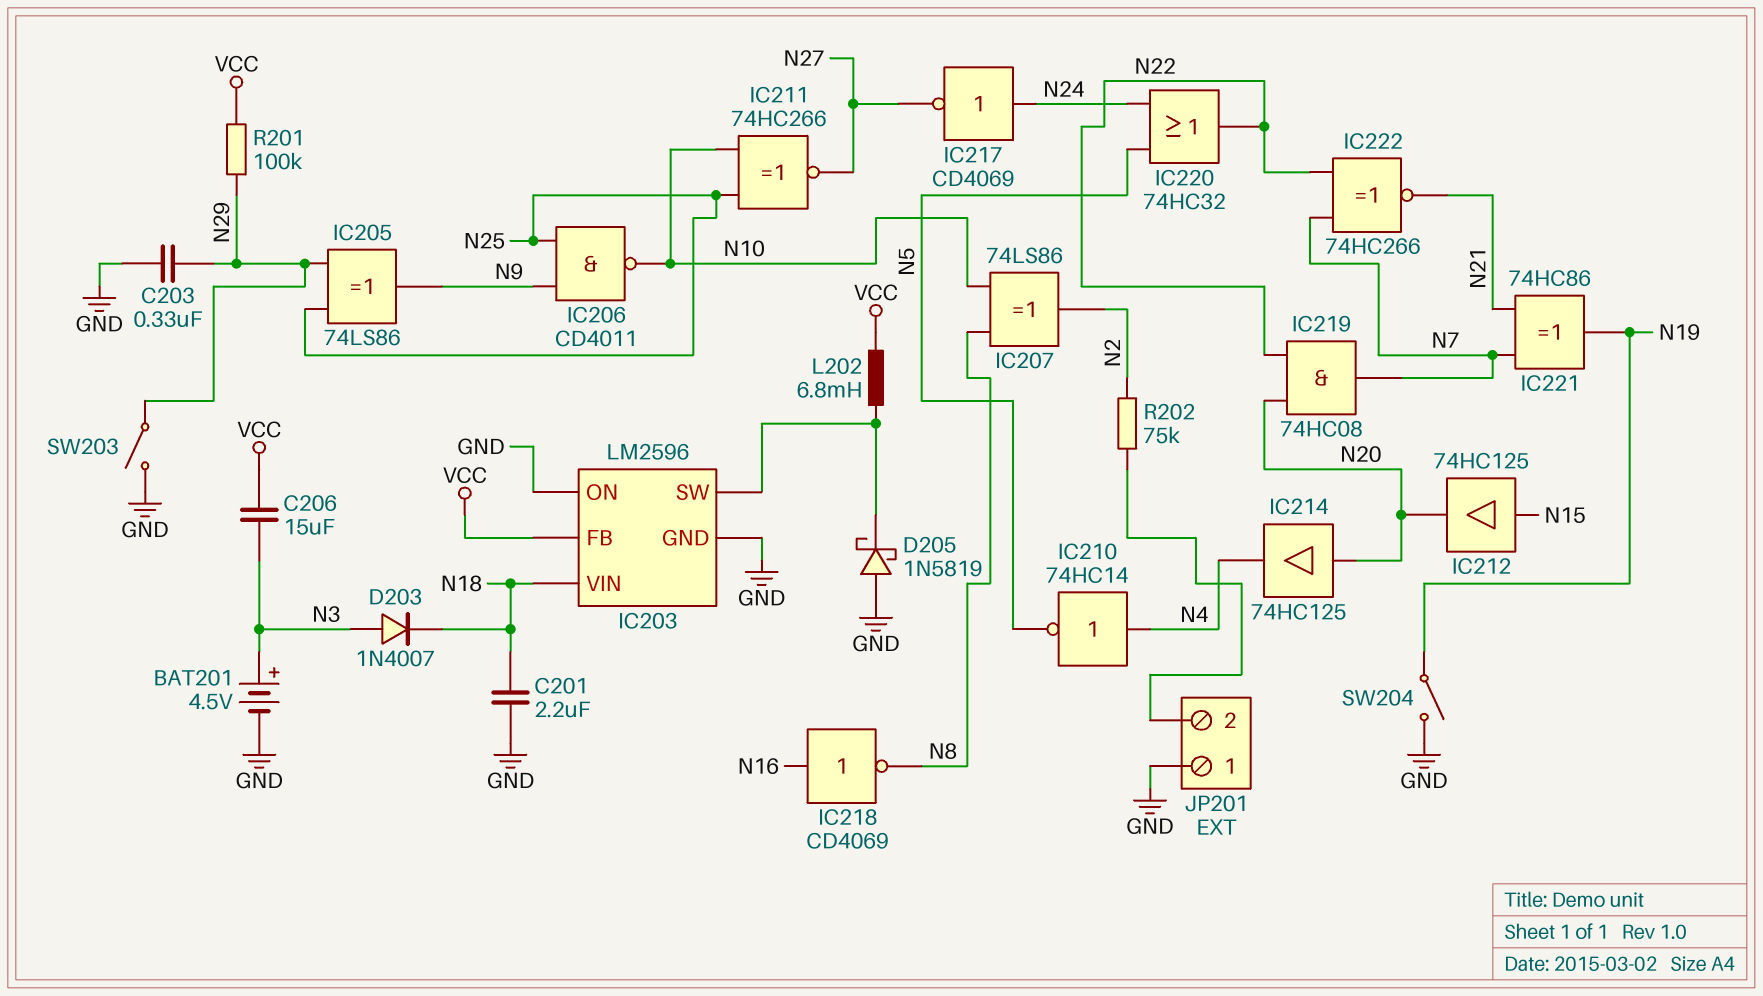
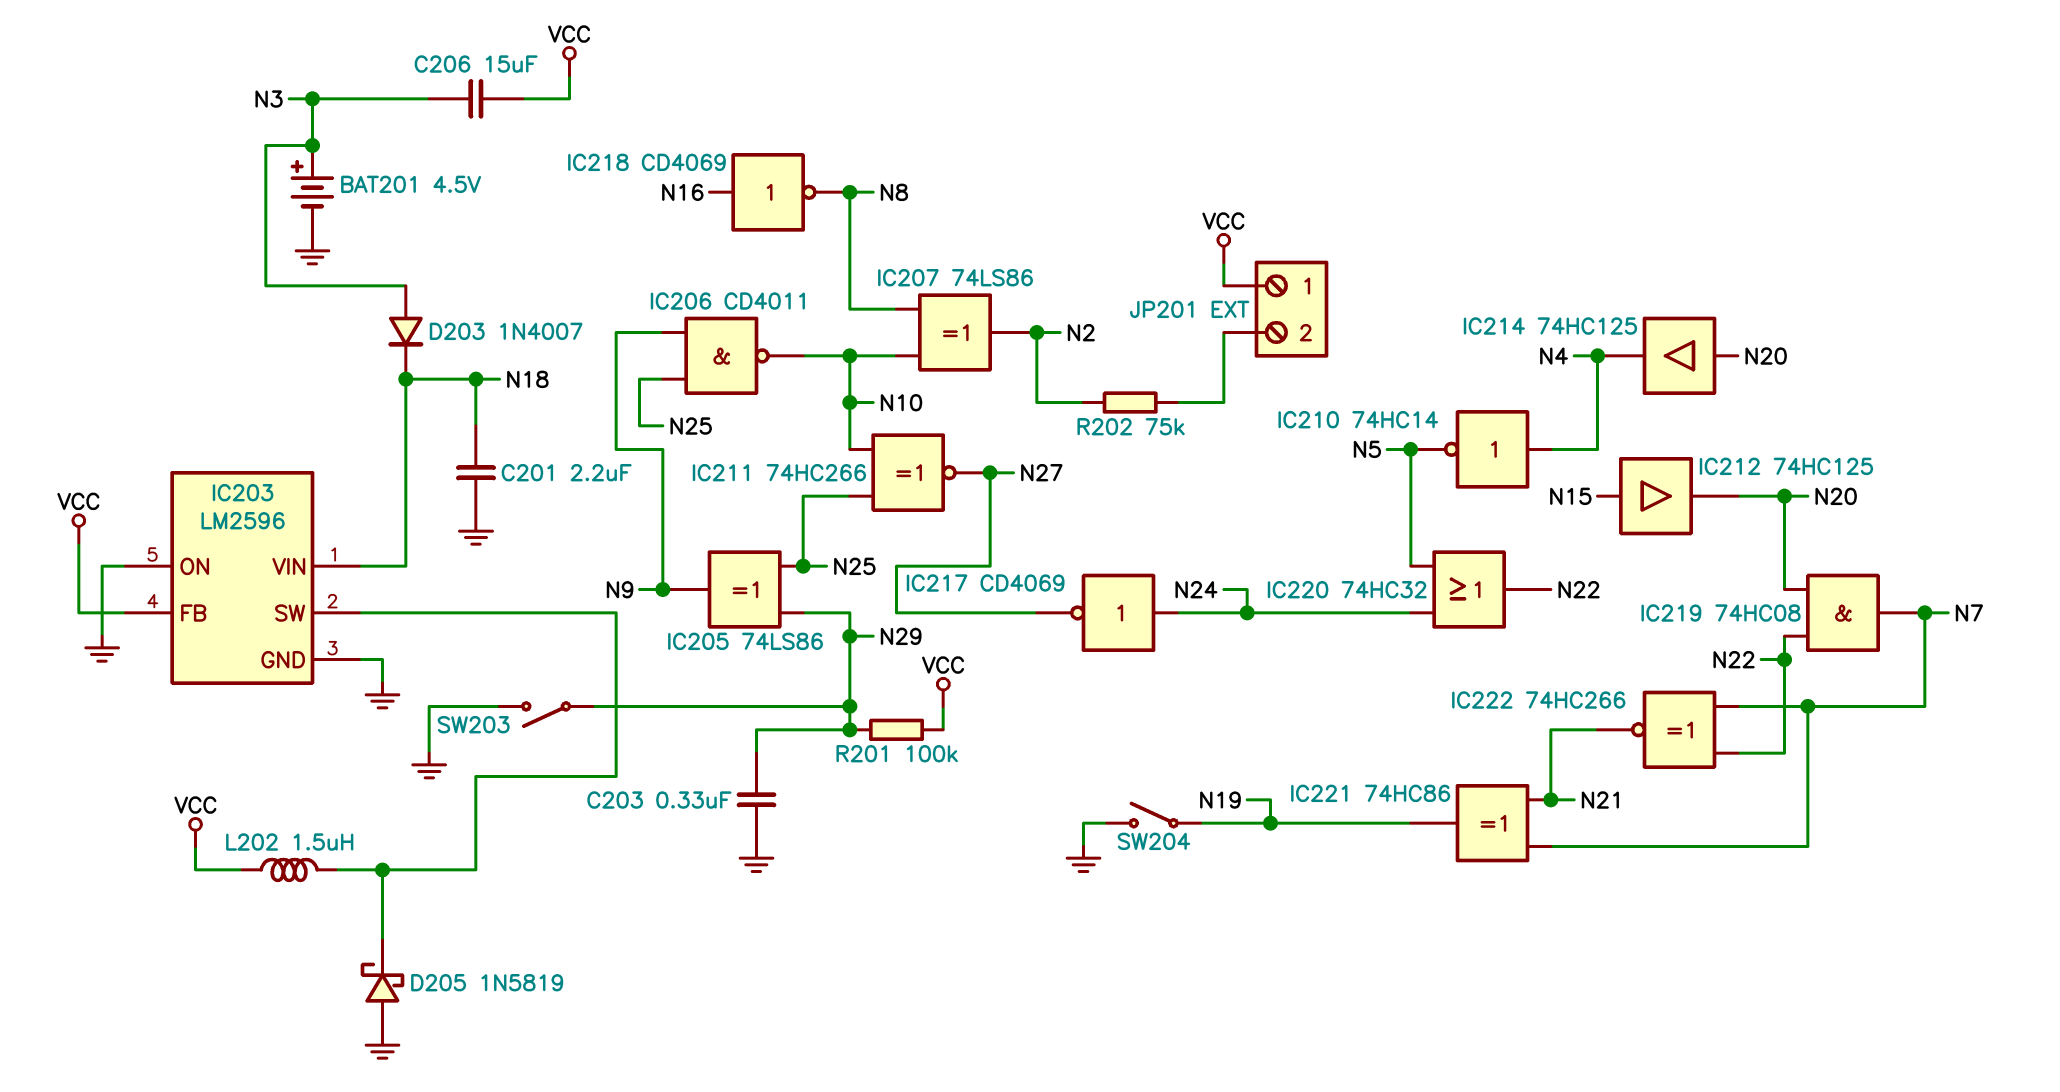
JP201 pin 1: GND -> VCC
L202: 6.8mH (IC203/SW, VCC) -> 1.5uH (IC203/SW, VCC)

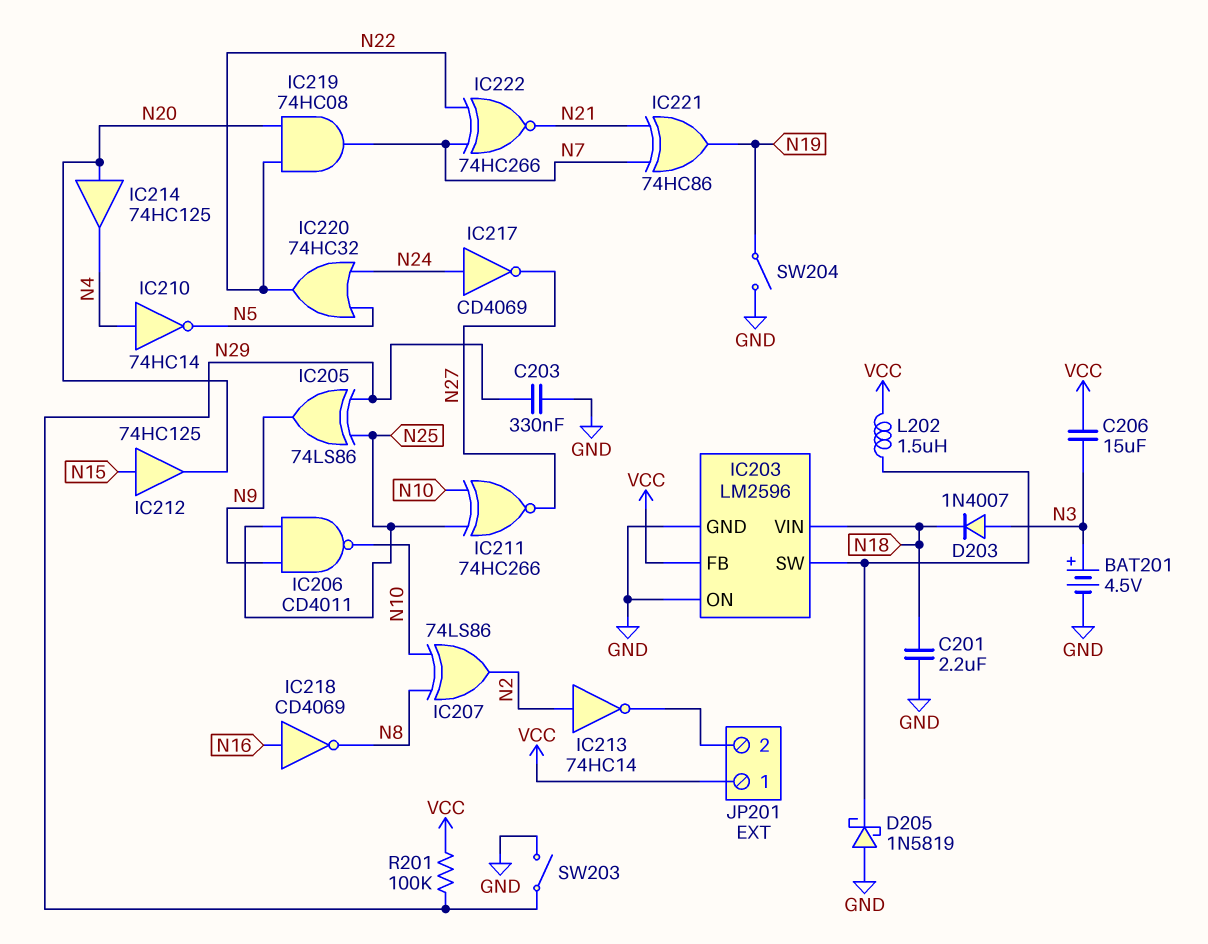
IC213: none -> NOT 74HC14 (in N2, out JP201/2)
R202: 75k (JP201/2, N2) -> none

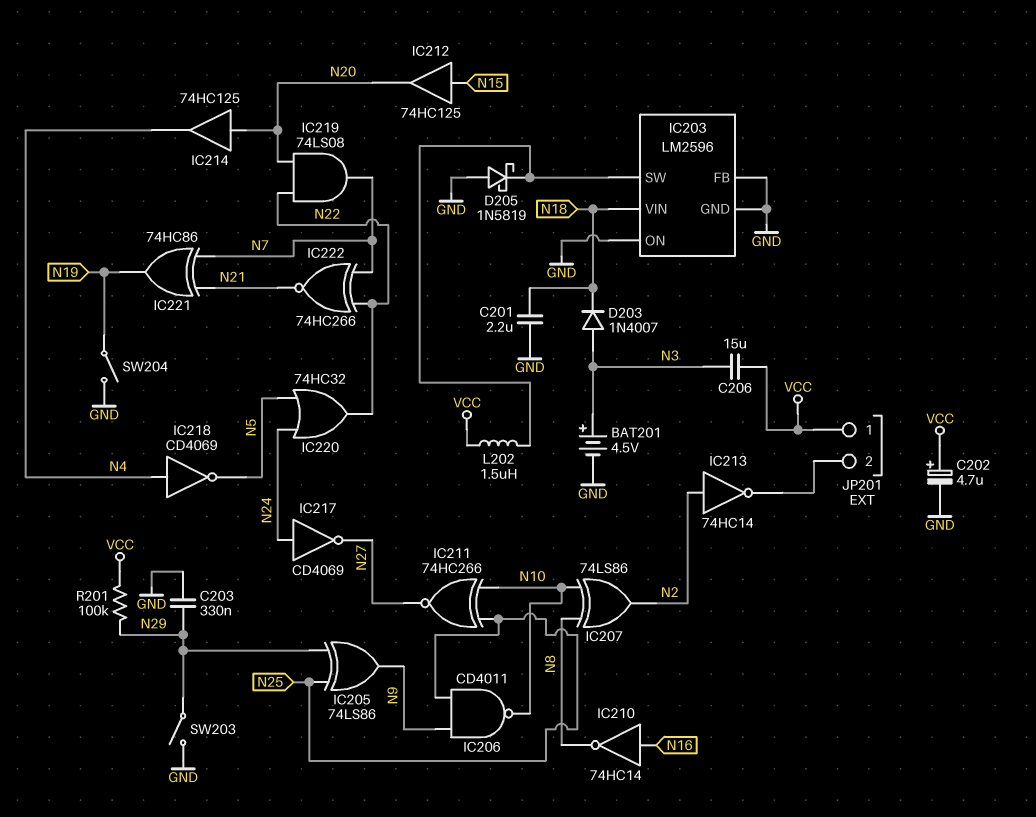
C202: none -> 4.7uF (plus VCC, minus GND)
IC203 pin FB: VCC -> GND
IC210: NOT 74HC14 (in N4, out N5) -> NOT 74HC14 (in N16, out N8)
IC218: NOT CD4069 (in N16, out N8) -> NOT CD4069 (in N4, out N5)
IC219: AND 74HC08 (in N20, in N22, out N7) -> AND 74LS08 (in N20, in N22, out N7)

